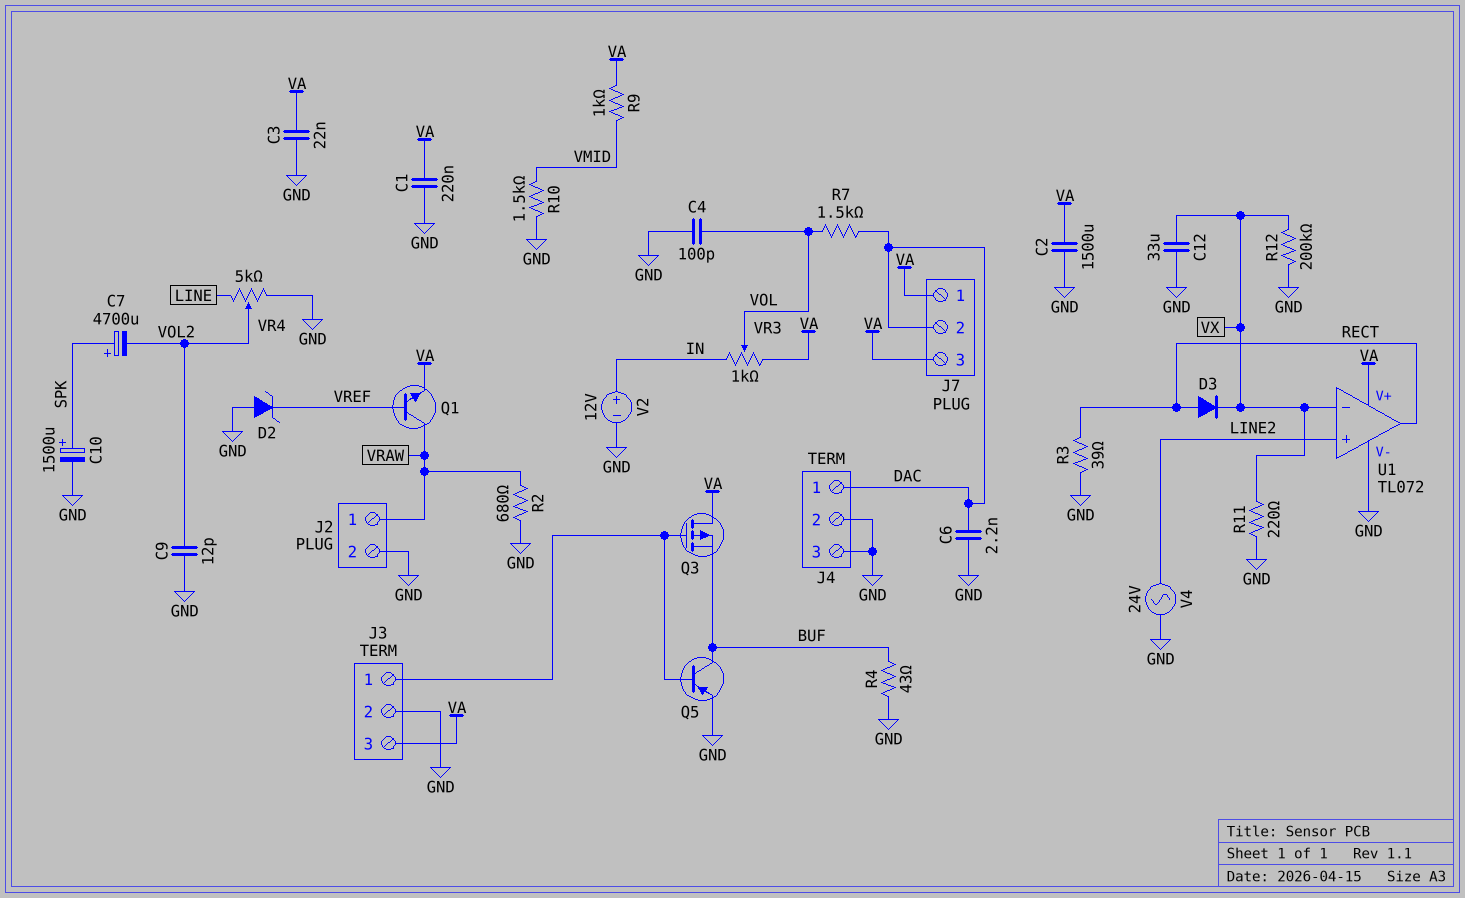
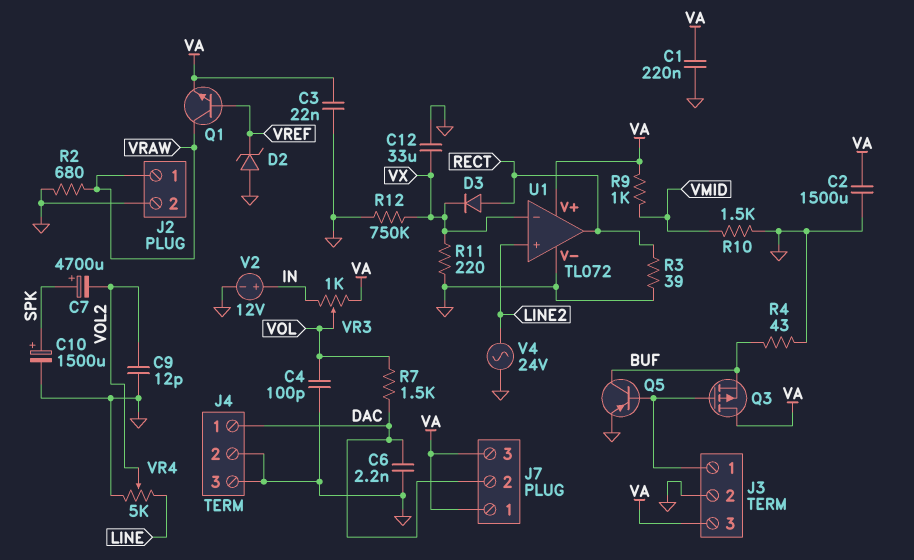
R12: 200k (GND, VX) -> 750k (GND, VX)

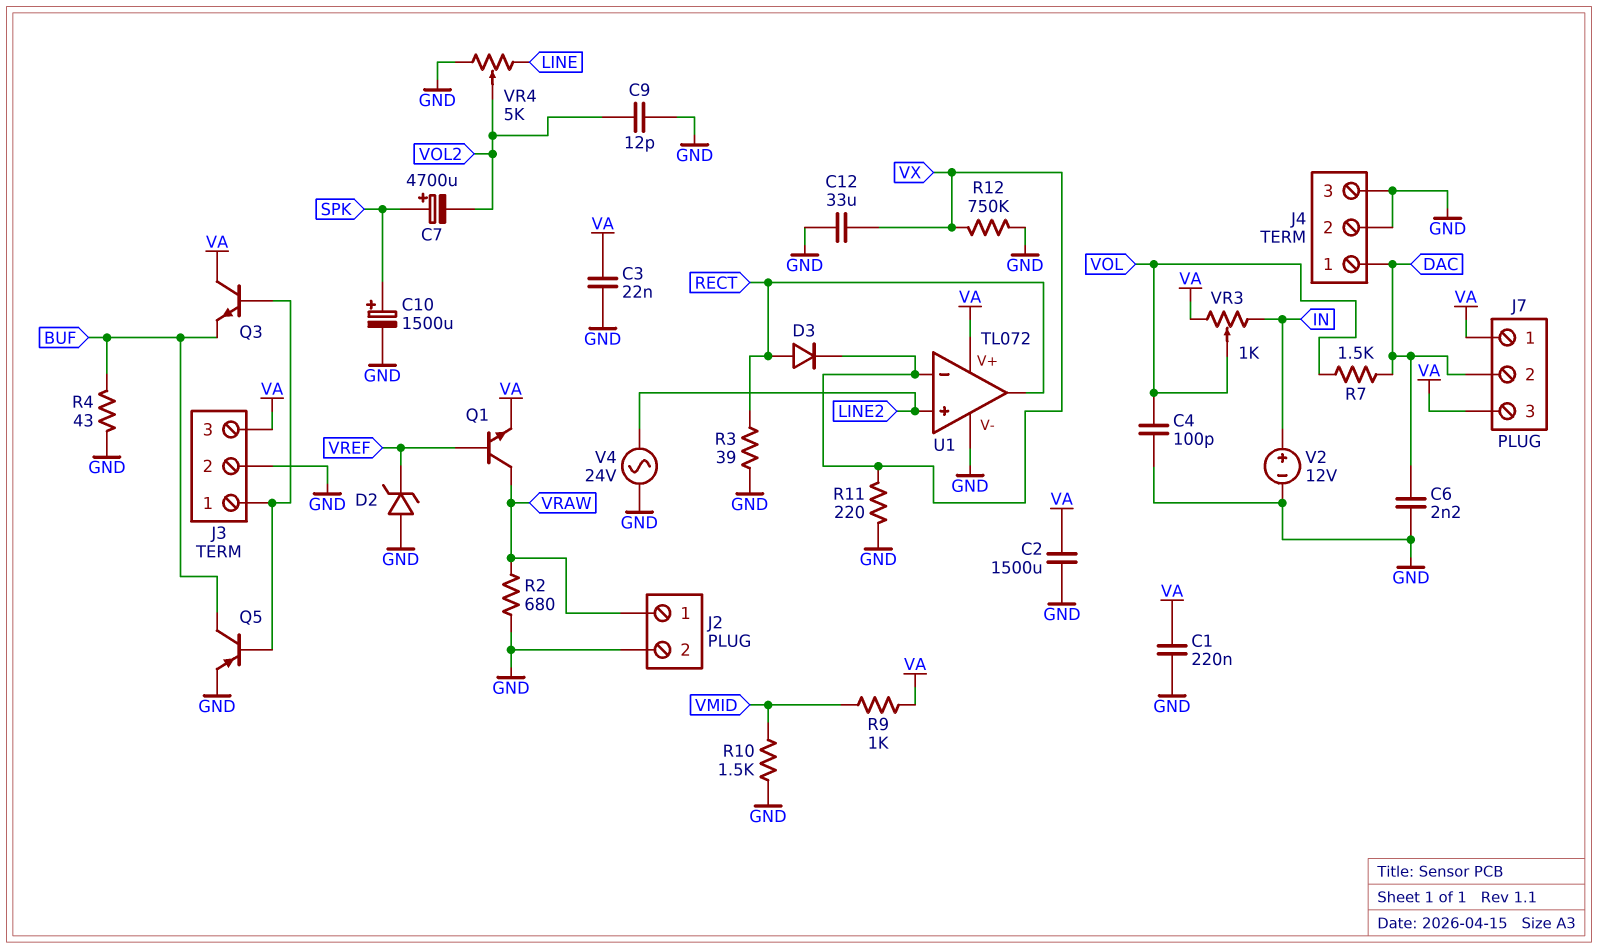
Q3: PMOS (G J3/1, D VA, S BUF) -> NPN (B J3/1, C VA, E BUF)

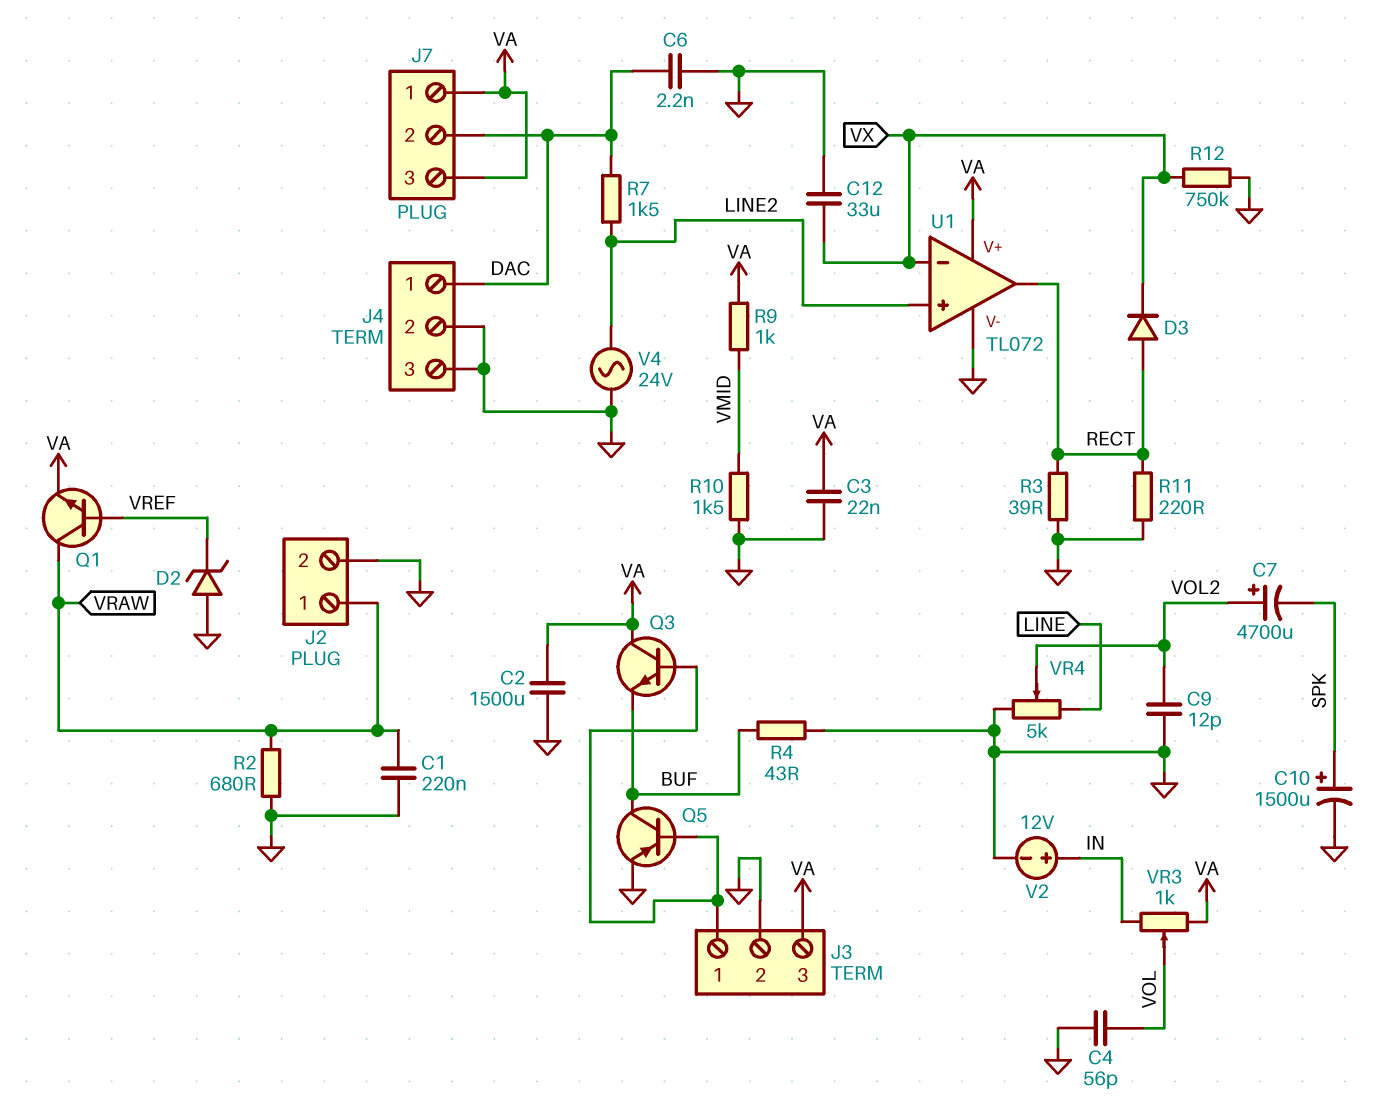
C1: 220nF (GND, VA) -> 220nF (GND, VRAW)
C4: 100pF (GND, VOL) -> 56pF (GND, VOL)
C7: 4700uF (plus SPK, minus VOL2) -> 4700uF (plus VOL2, minus SPK)
R7: 1.5k (DAC, VOL) -> 1.5k (DAC, LINE2)
R11: 220 (GND, VX) -> 220 (GND, RECT)

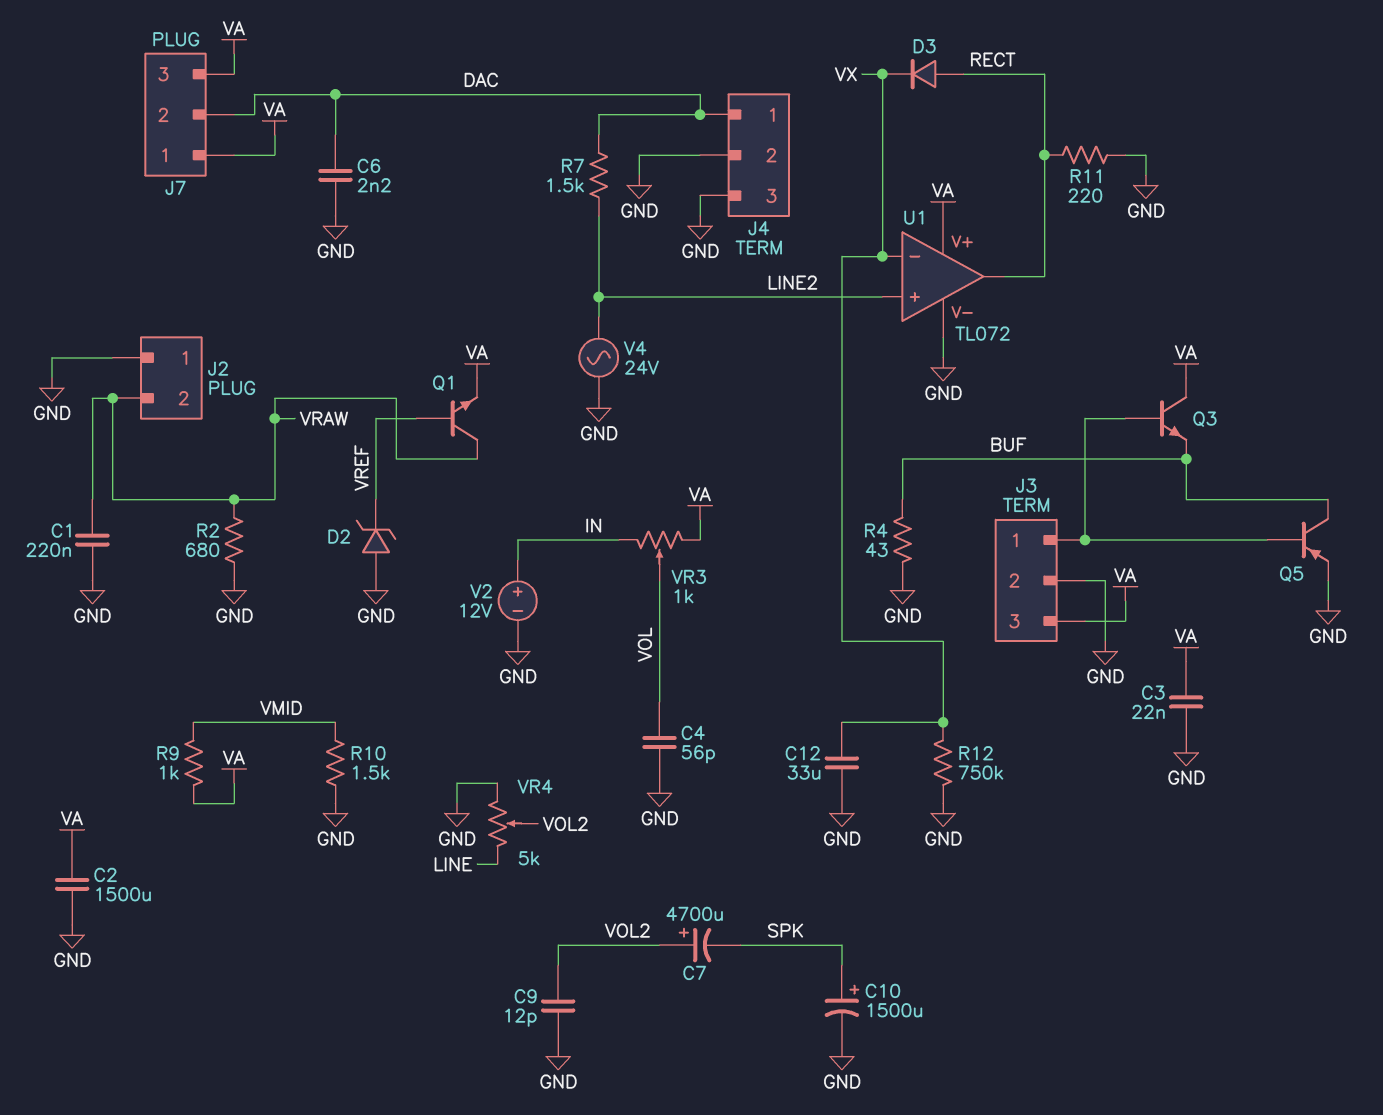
J2 pin 1: VRAW -> GND
J2 pin 2: GND -> VRAW
R3: 39 (GND, RECT) -> none

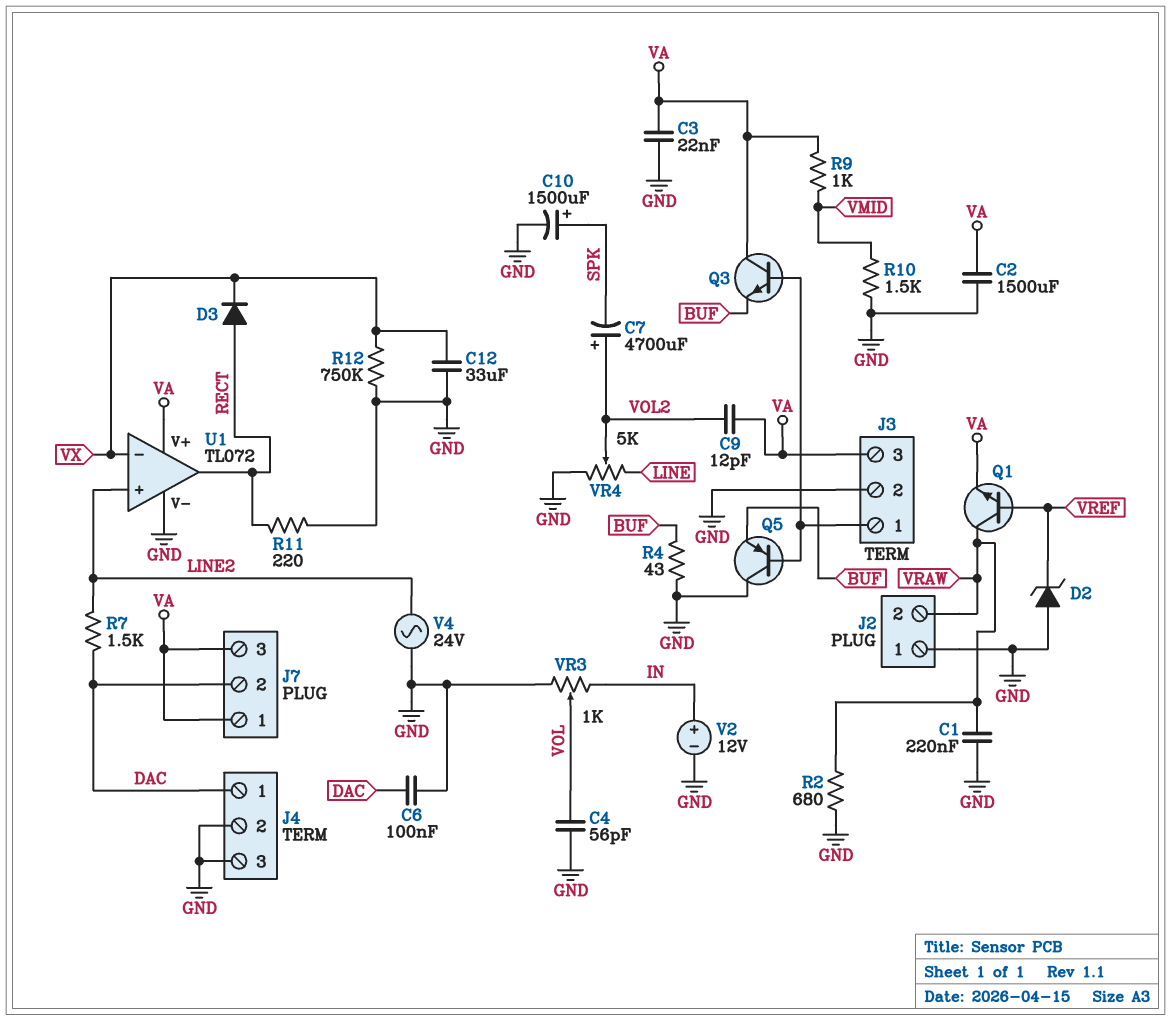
C6: 2.2nF (DAC, GND) -> 100nF (DAC, GND)
C9: 12pF (GND, VOL2) -> 12pF (VA, VOL2)
Q5: PNP (B J3/1, C BUF, E GND) -> PNP (B J3/1, C GND, E BUF)
VR3: 1k (IN, VA, wiper VOL) -> 1k (GND, IN, wiper VOL)

